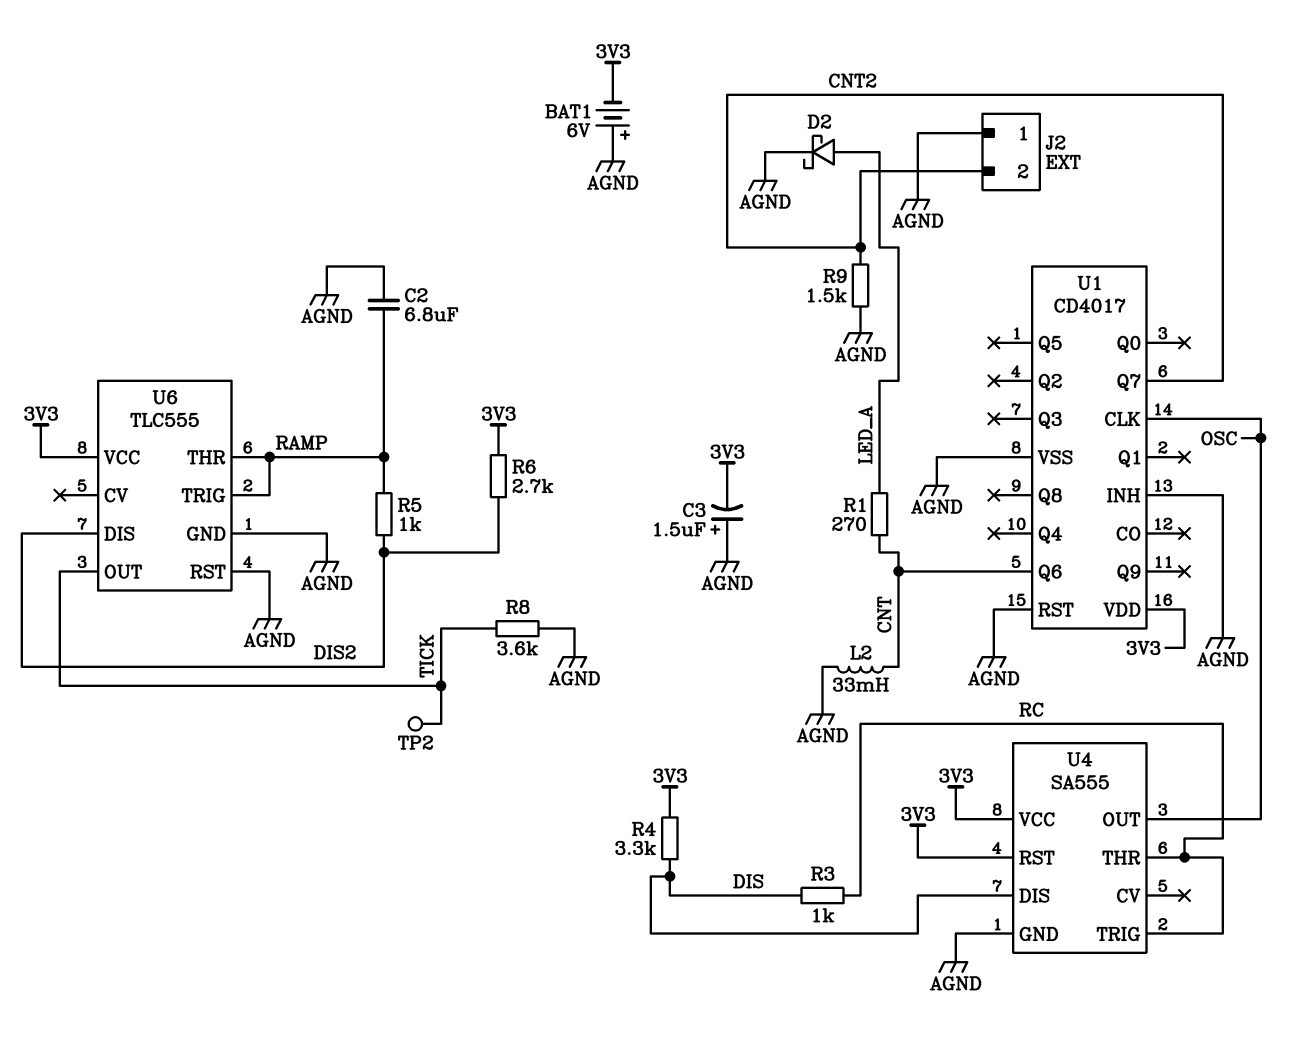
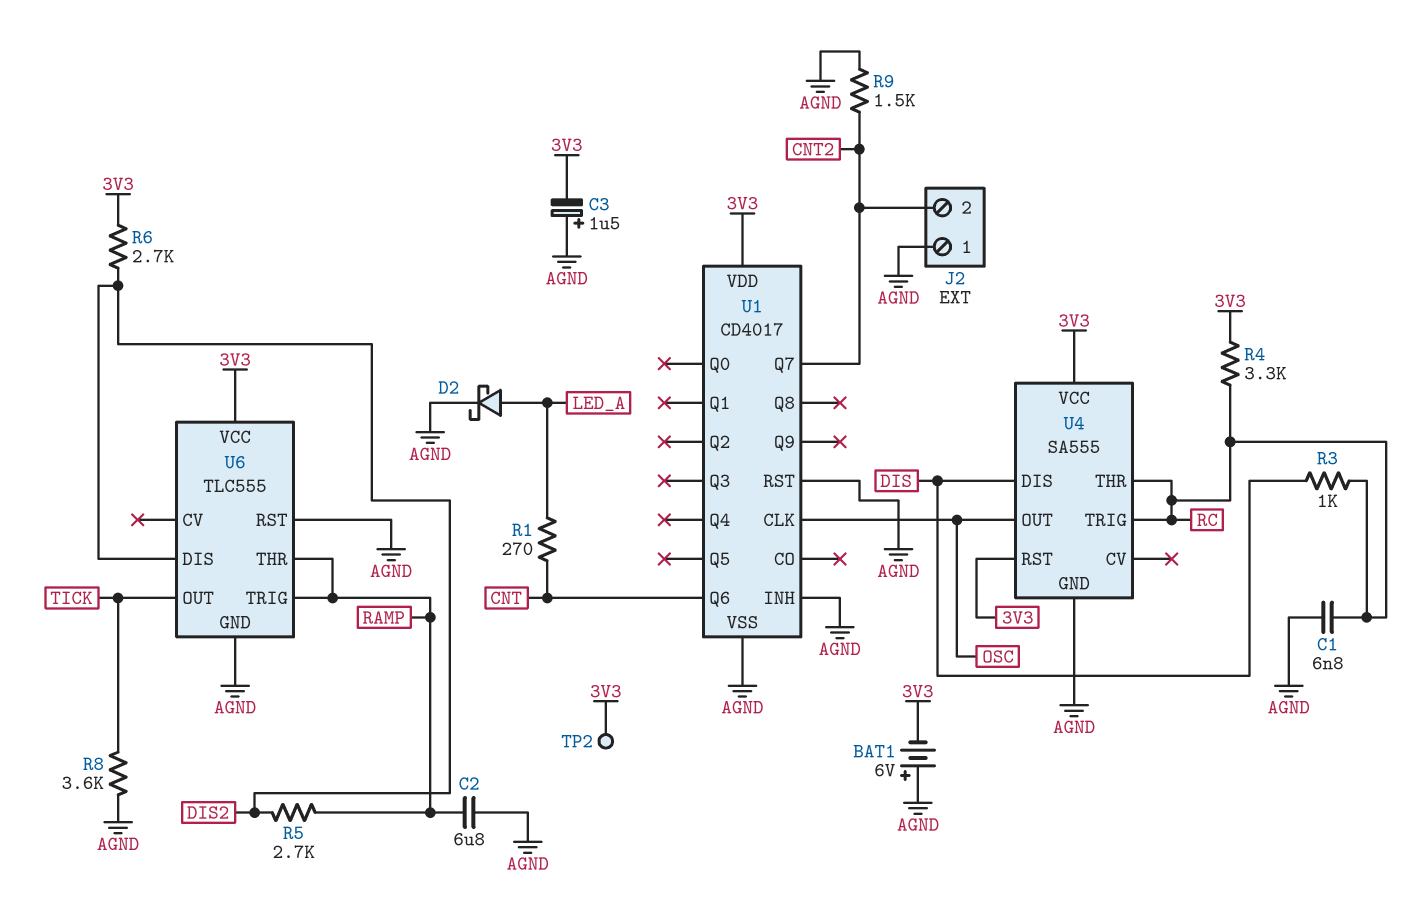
C1: none -> 6.8nF (AGND, RC)
L2: 33mH (AGND, CNT) -> none
R4: 3.3k (3V3, DIS) -> 3.3k (3V3, RC)
R5: 1k (DIS2, RAMP) -> 2.7k (DIS2, RAMP)
TP2: test point (TICK) -> test point (3V3)

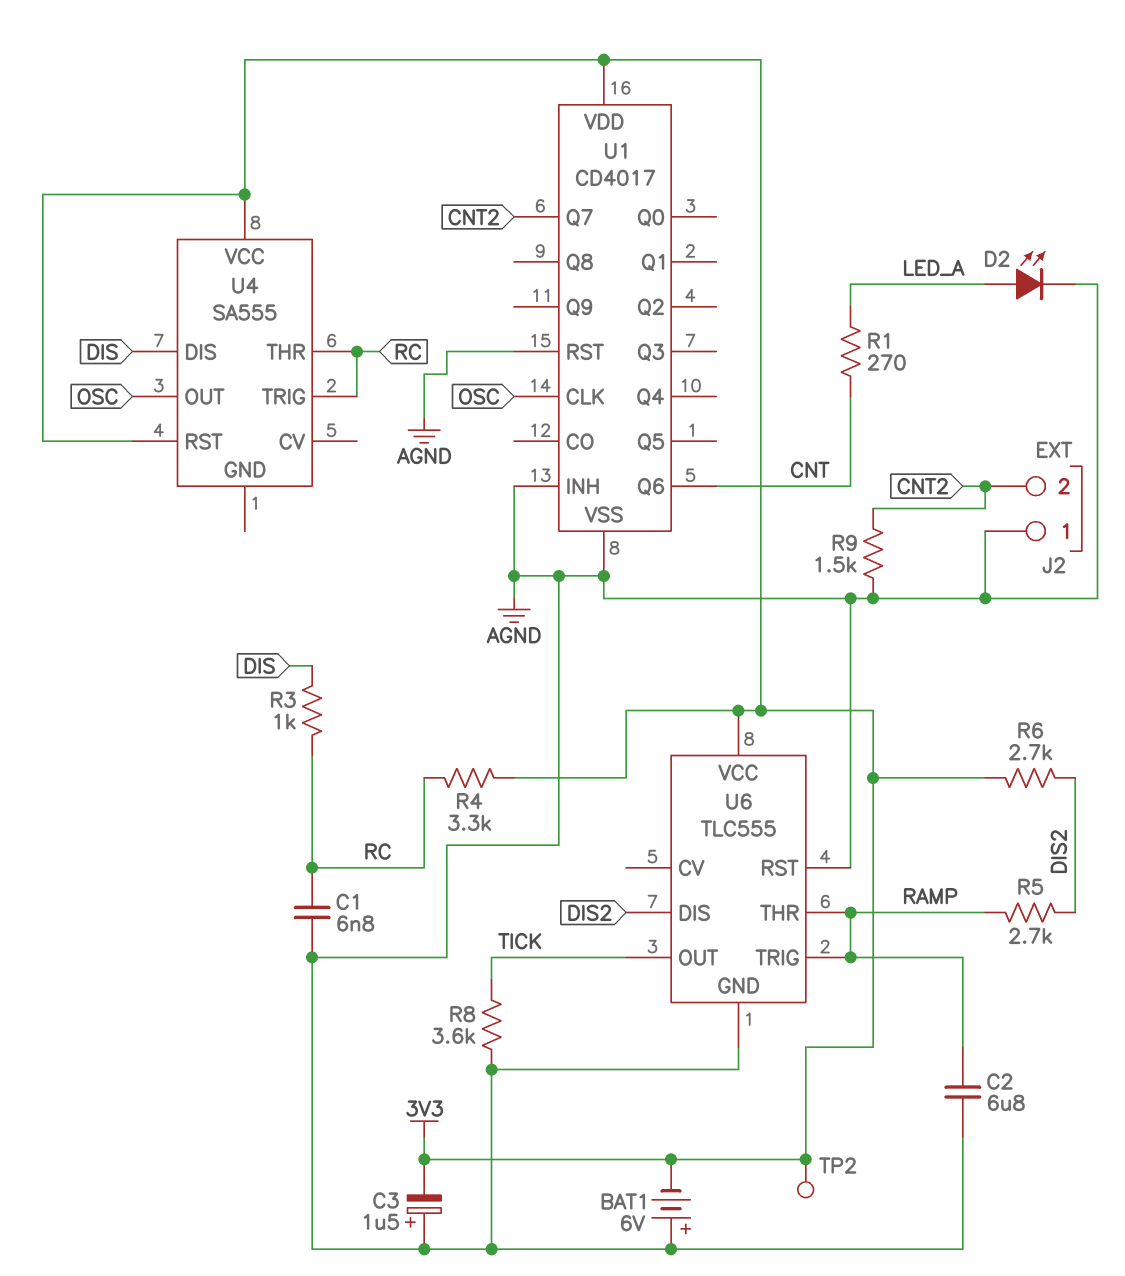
D2: schottky (A LED_A, K AGND) -> LED (A LED_A, K AGND)
U4 pin GND: AGND -> none

